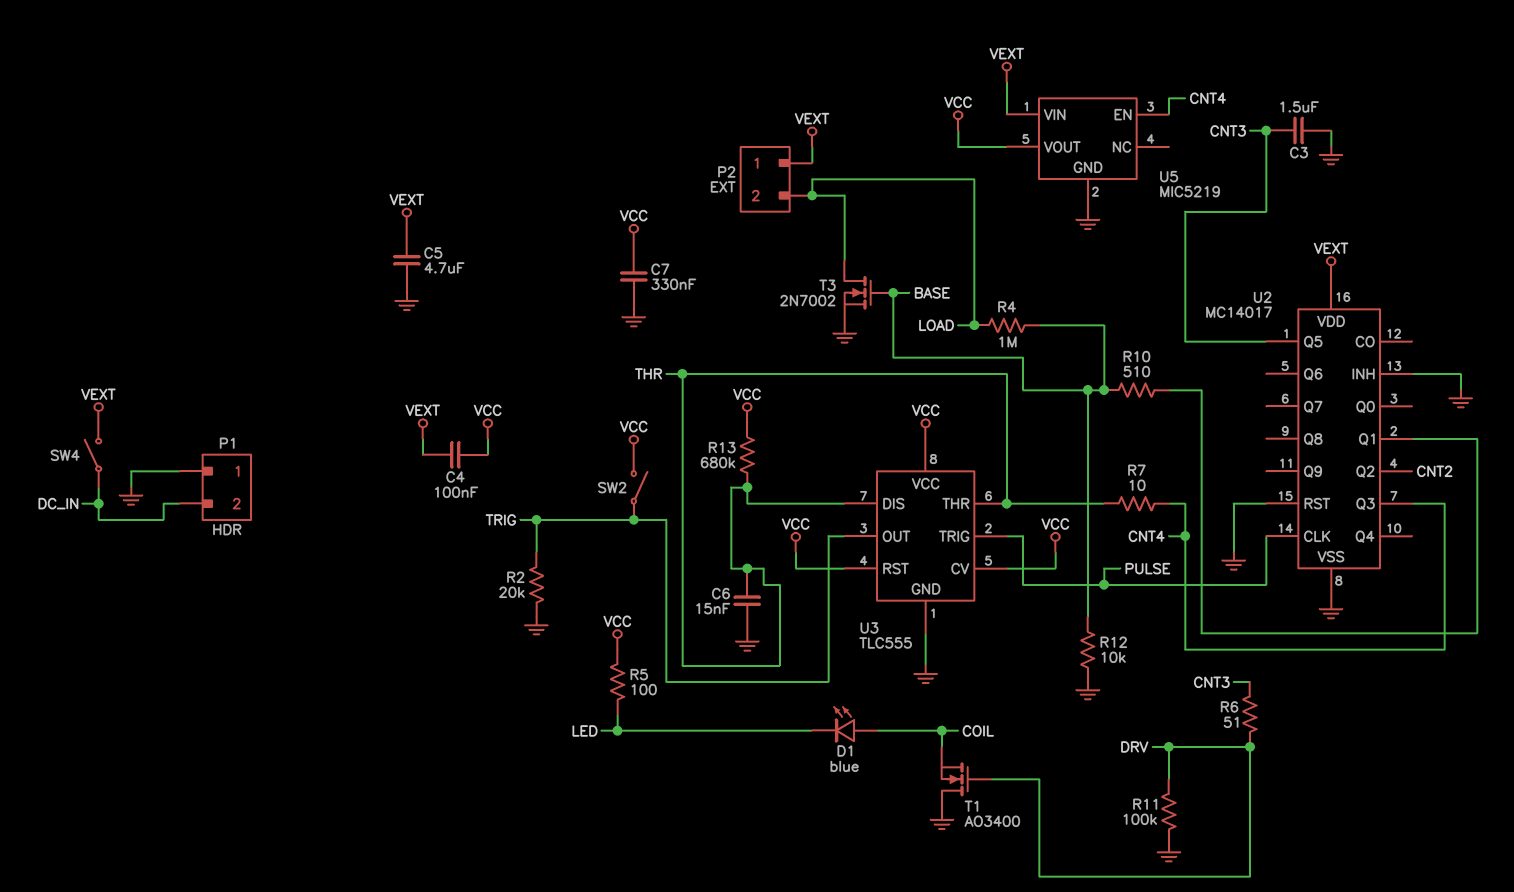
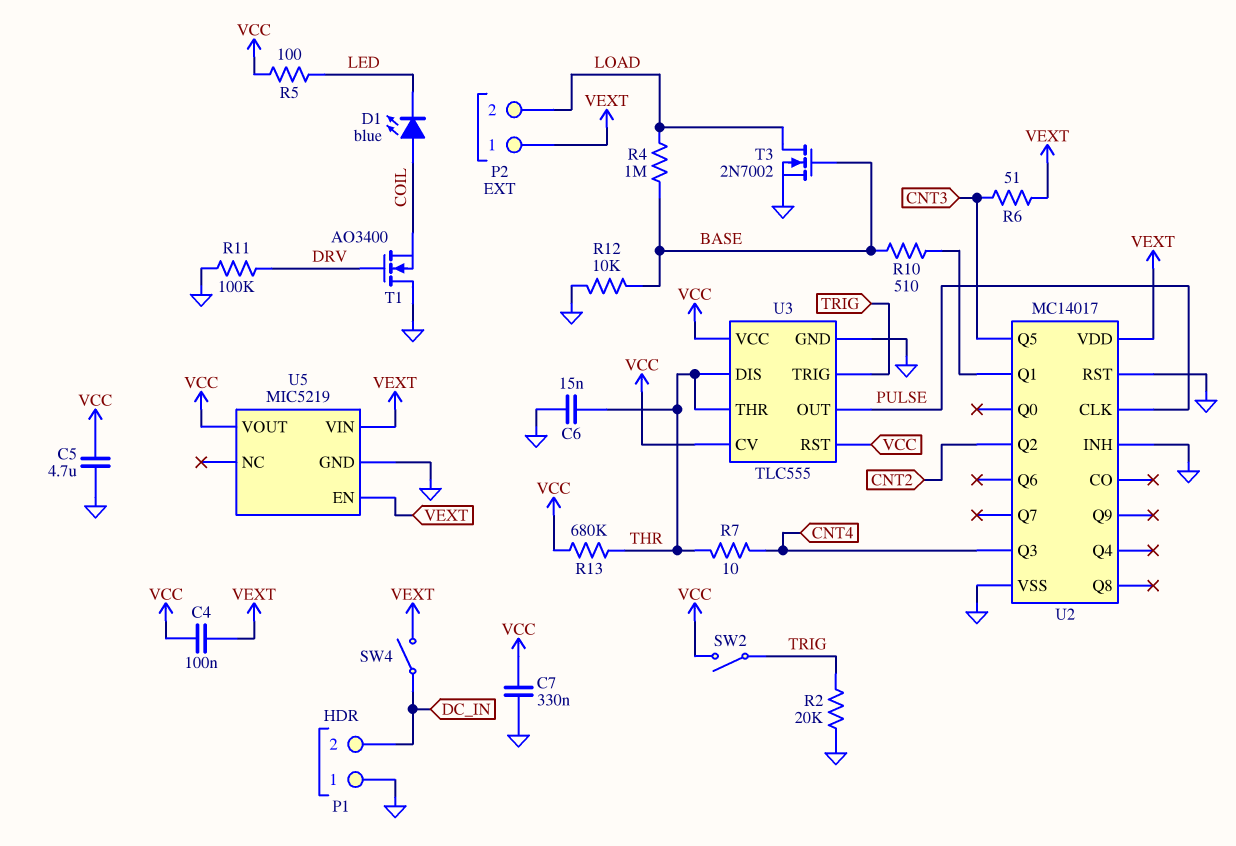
C3: 1.5uF (CNT3, GND) -> none
C5: 4.7uF (GND, VEXT) -> 4.7uF (GND, VCC)
R6: 51 (CNT3, DRV) -> 51 (CNT3, VEXT)
U3 pin OUT: TRIG -> PULSE
U3 pin TRIG: PULSE -> TRIG
U5 pin EN: CNT4 -> VEXT

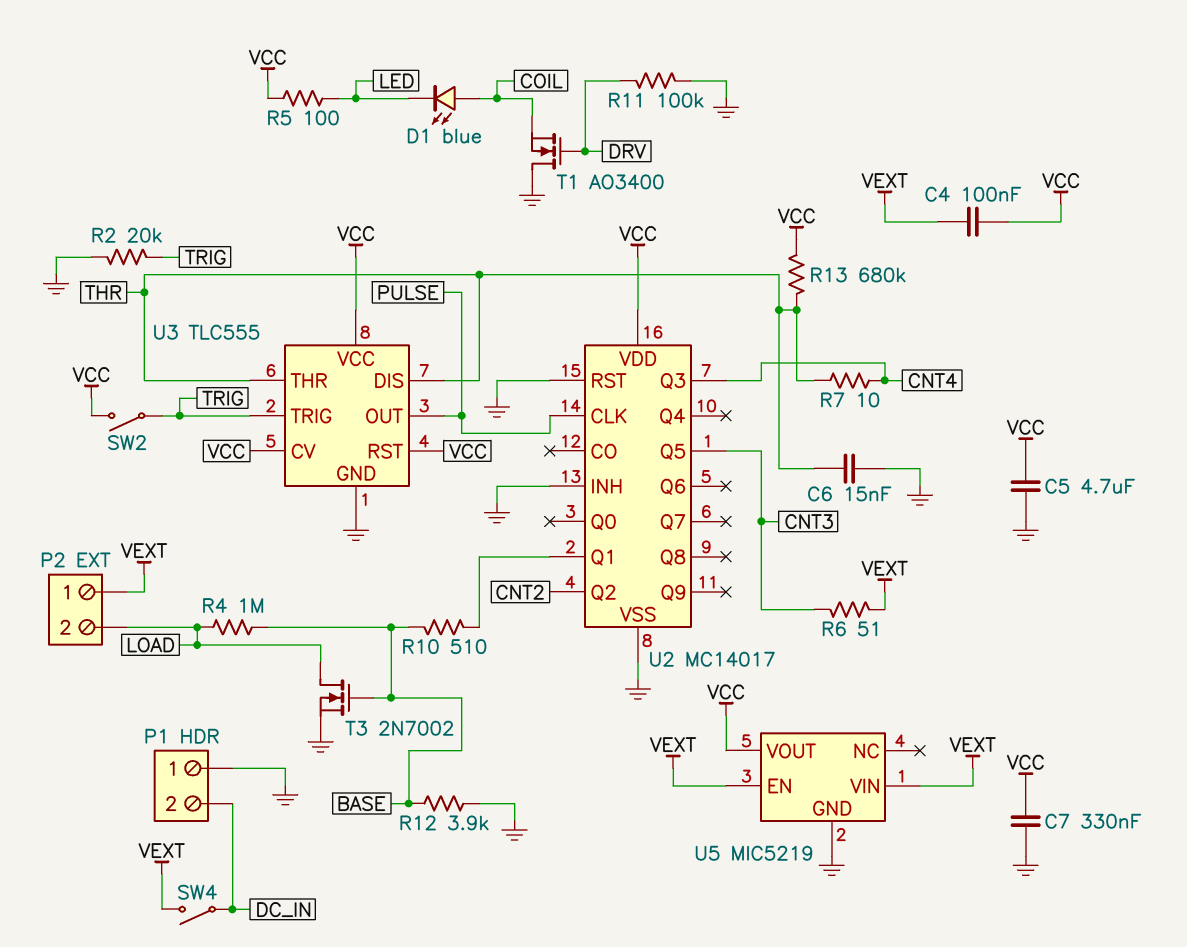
R12: 10k (BASE, GND) -> 3.9k (BASE, GND)
U2 pin VDD: VEXT -> VCC

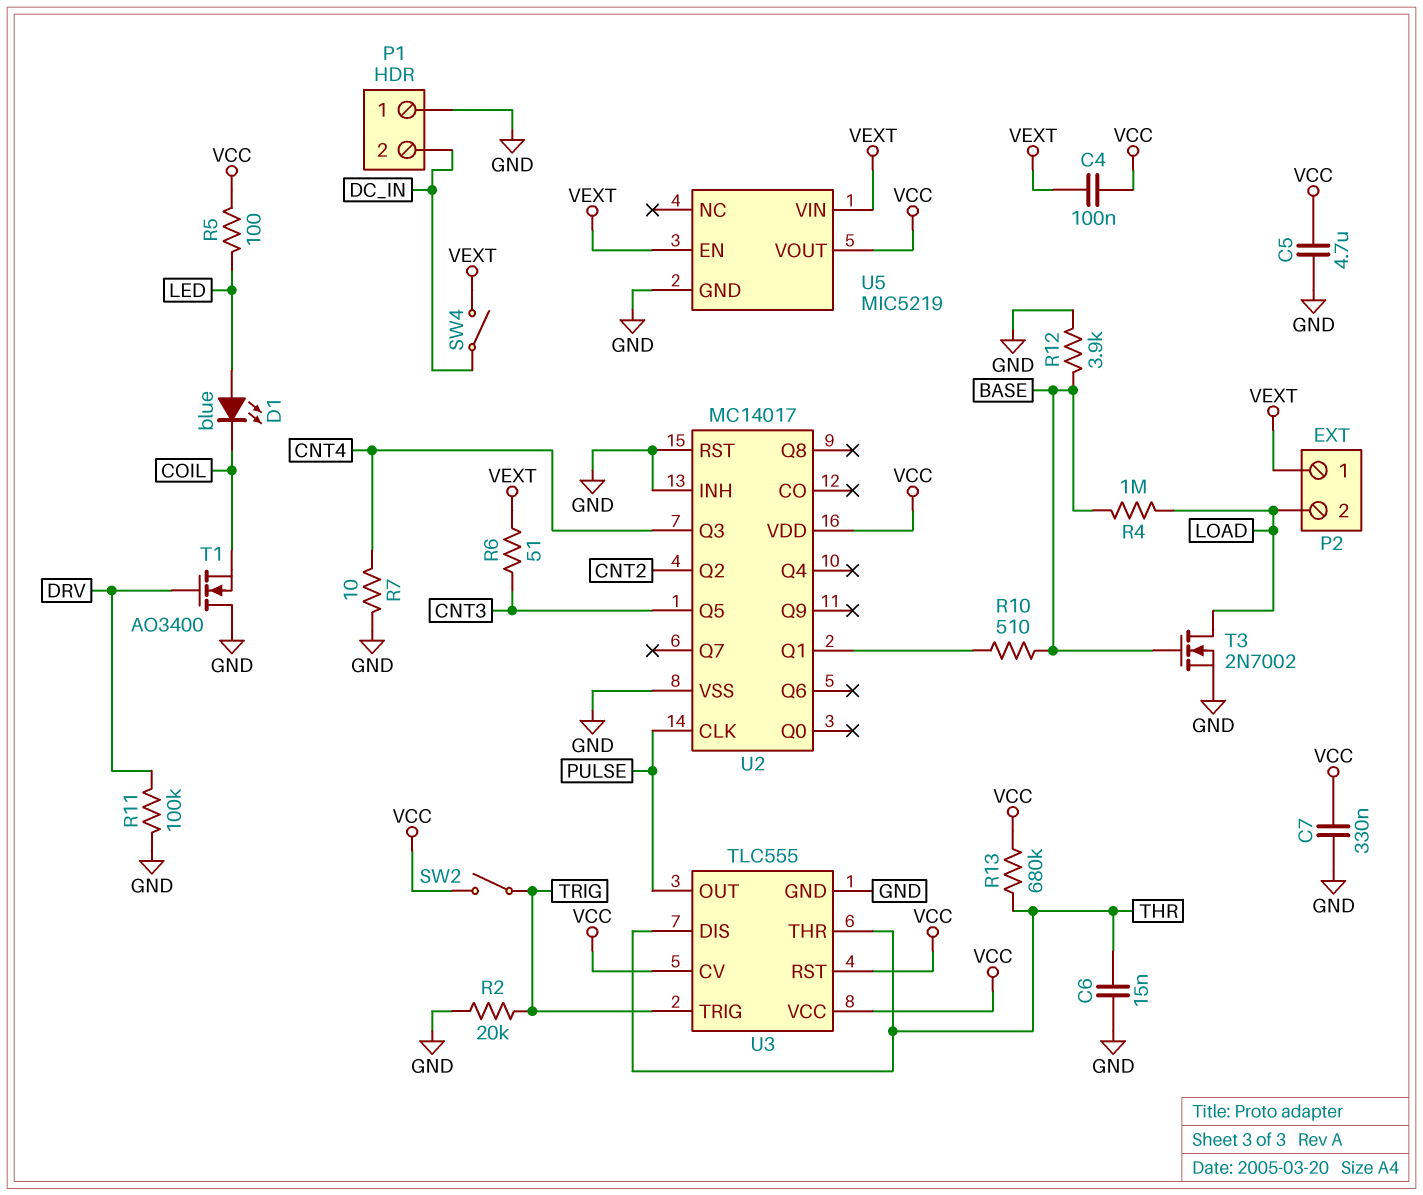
D1: LED blue (A COIL, K LED) -> LED blue (A LED, K COIL)
R7: 10 (CNT4, THR) -> 10 (CNT4, GND)

